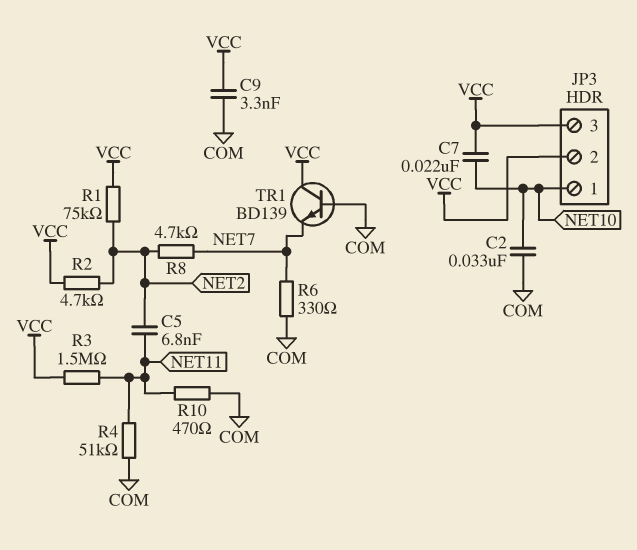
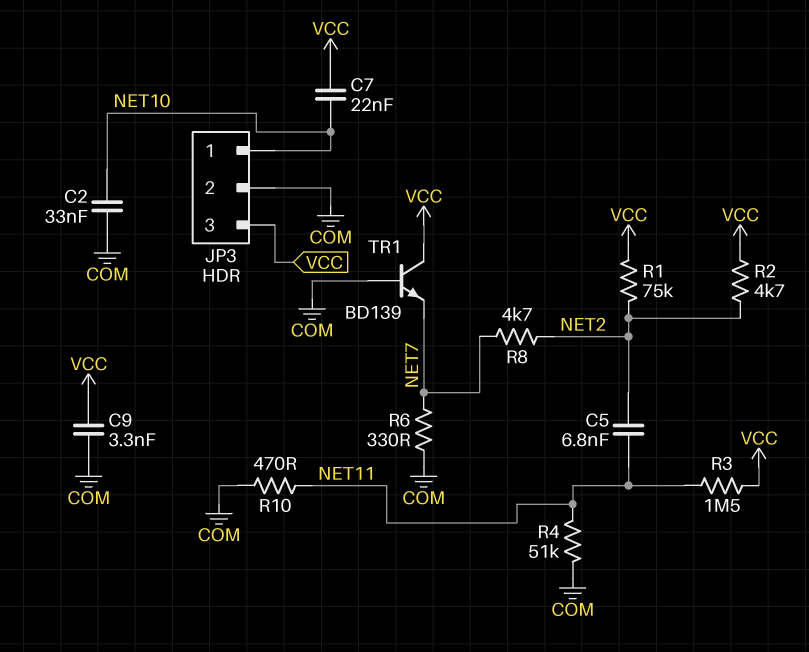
JP3 pin 2: VCC -> COM

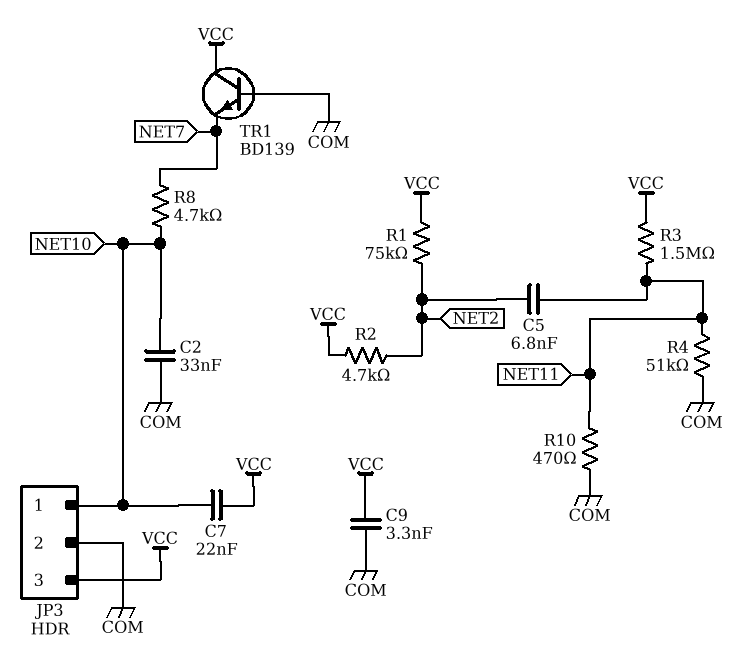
R6: 330 (COM, NET7) -> none
R8: 4.7k (NET2, NET7) -> 4.7k (NET7, NET10)

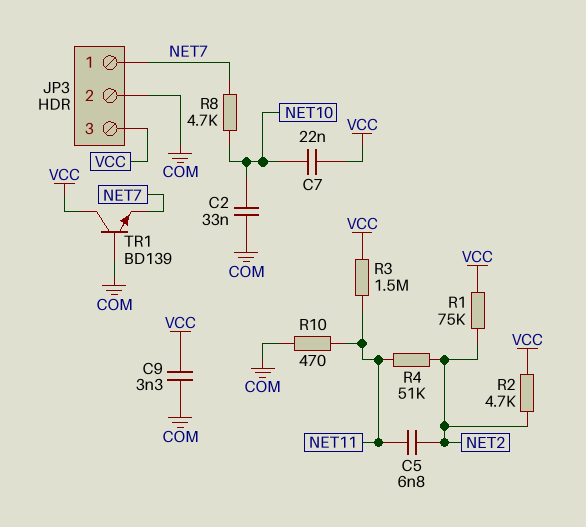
JP3 pin 1: NET10 -> NET7
R4: 51k (COM, NET11) -> 51k (NET2, NET11)

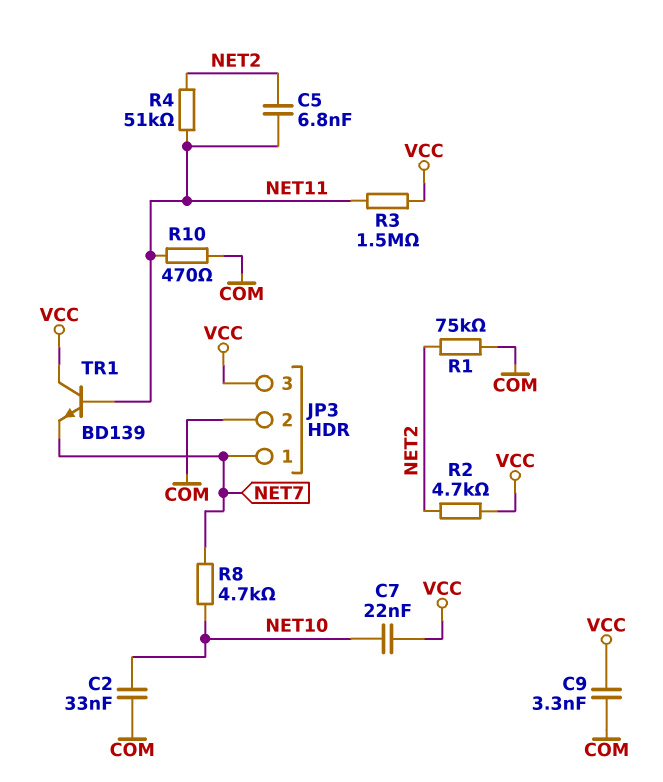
R1: 75k (NET2, VCC) -> 75k (COM, NET2)
TR1: NPN BD139 (B COM, C VCC, E NET7) -> NPN BD139 (B NET11, C VCC, E NET7)

